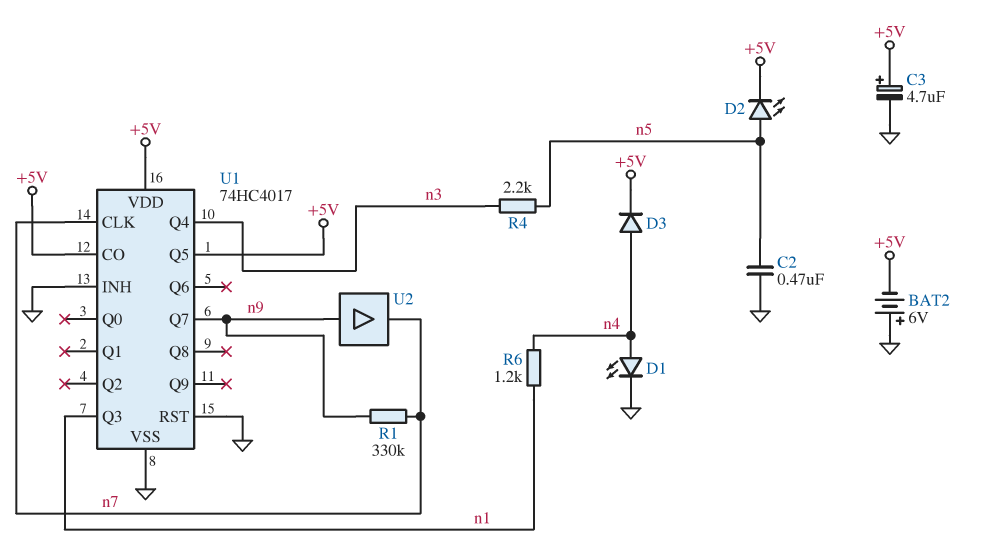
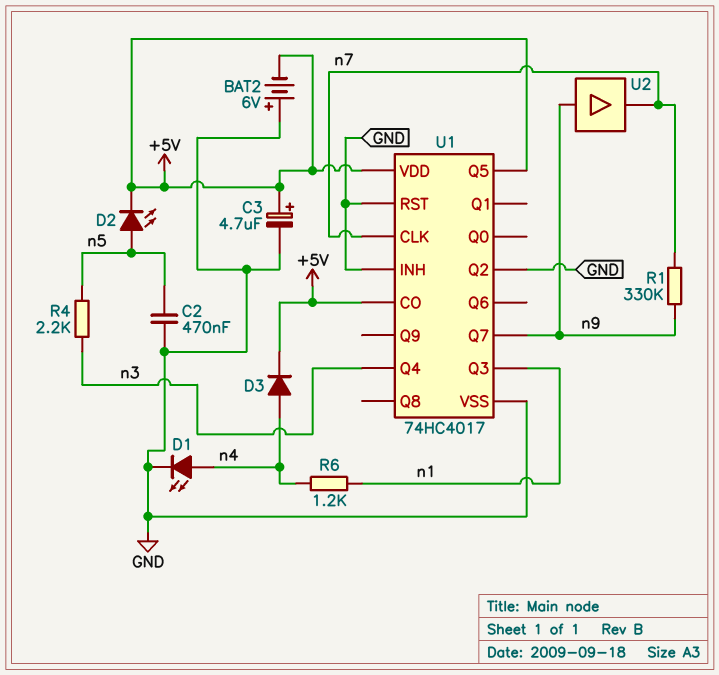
U1 pin Q2: none -> GND

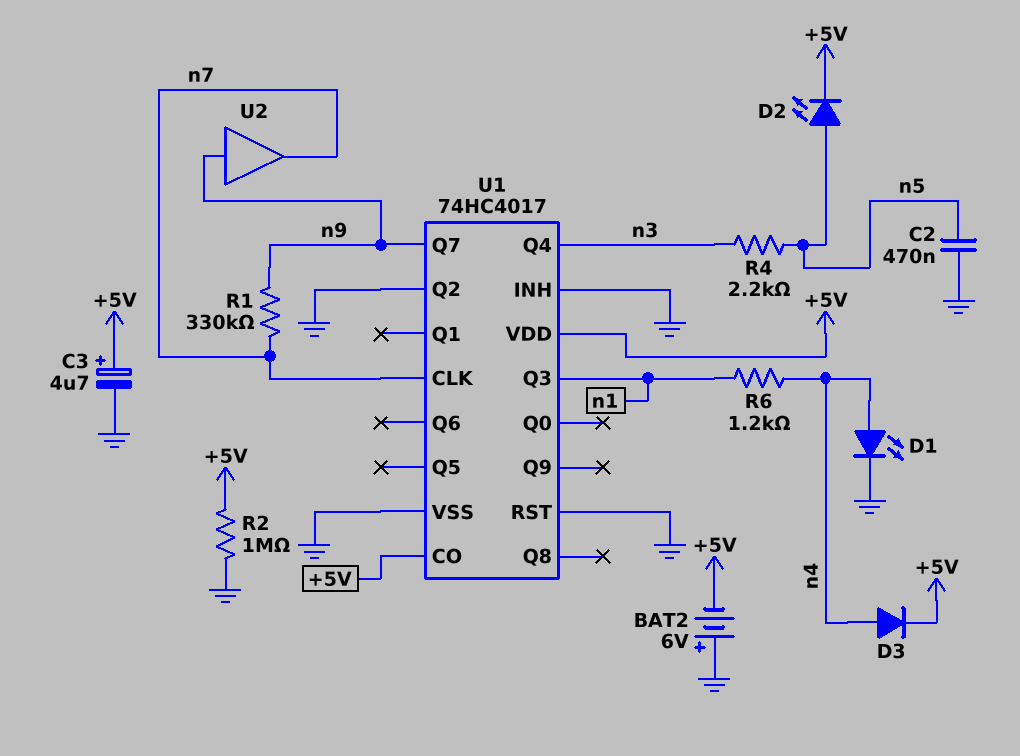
R2: none -> 1M (+5V, GND)
U1 pin Q5: +5V -> none

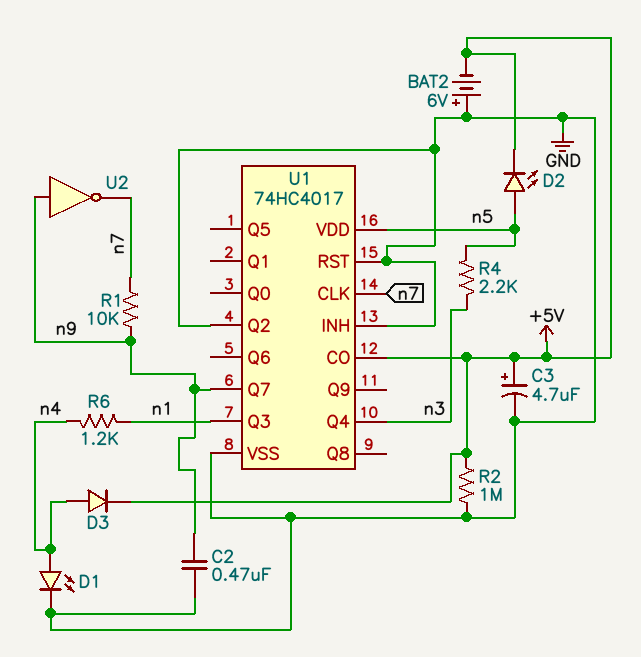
C2: 470nF (GND, n5) -> 470nF (GND, n9)
R1: 330k (n7, n9) -> 10k (n7, n9)
U1 pin VDD: +5V -> n5
U2: buffer (in n9, out n7) -> NOT (in n9, out n7)

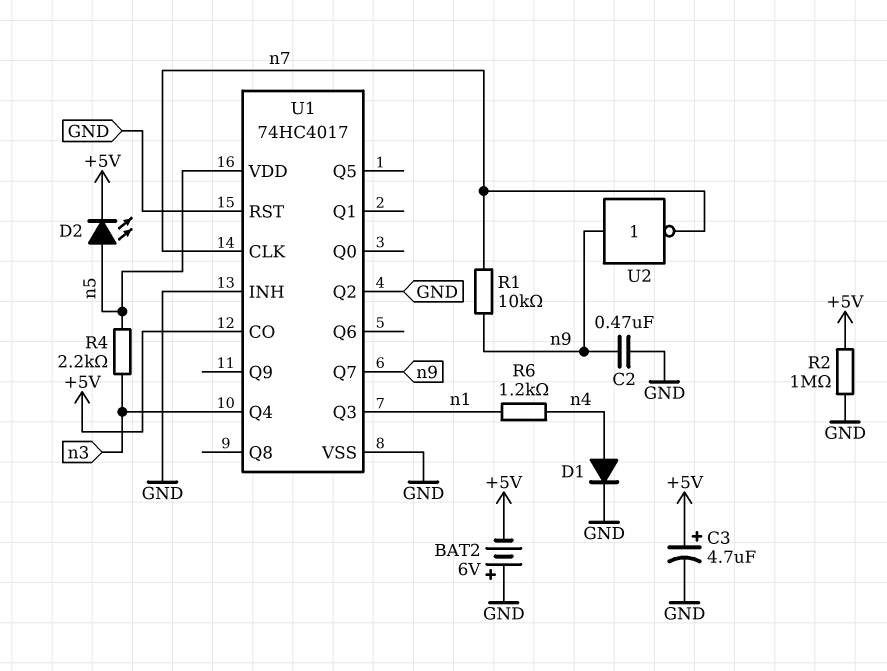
D1: LED (A n4, K GND) -> diode (A n4, K GND)
D3: diode (A n4, K +5V) -> none

